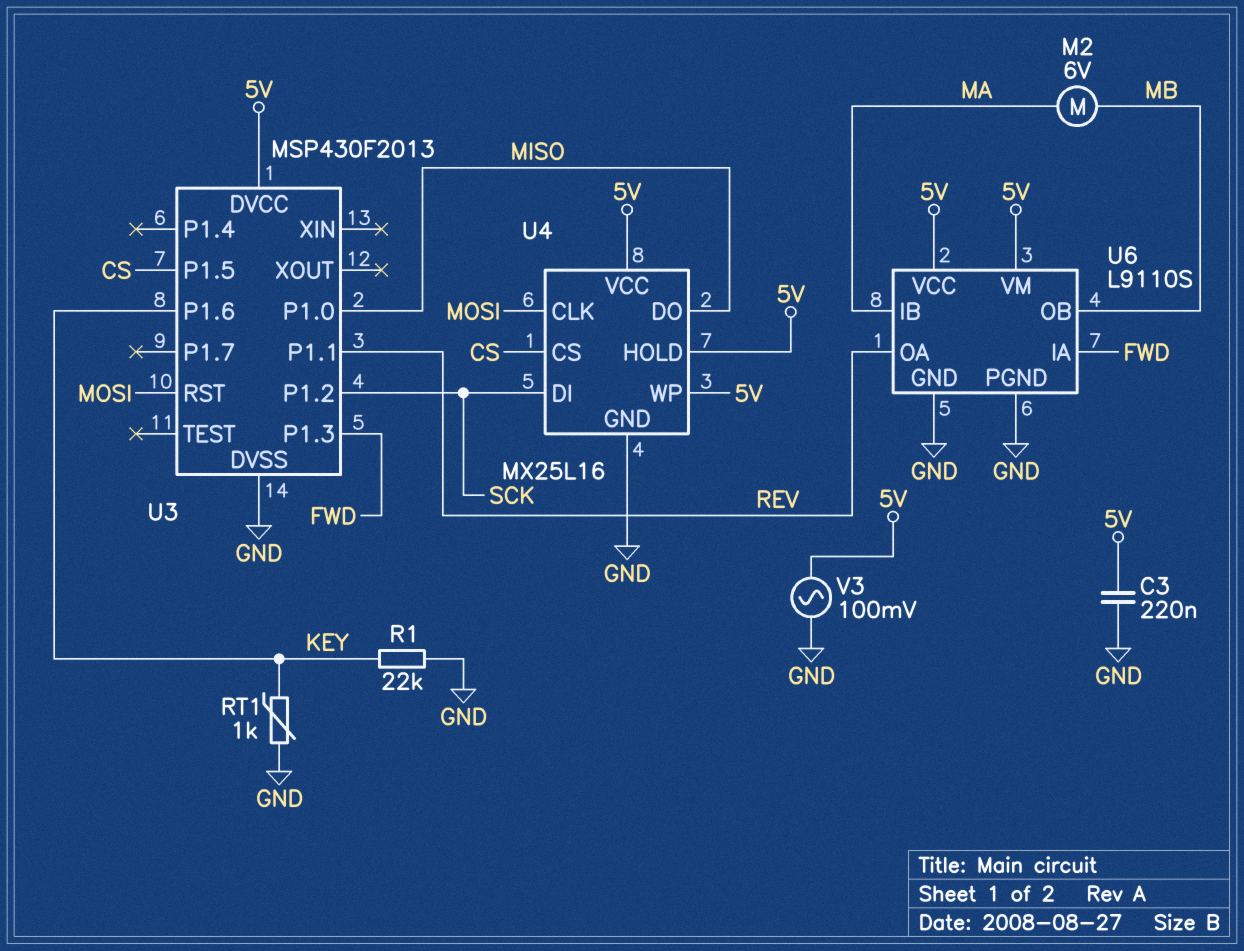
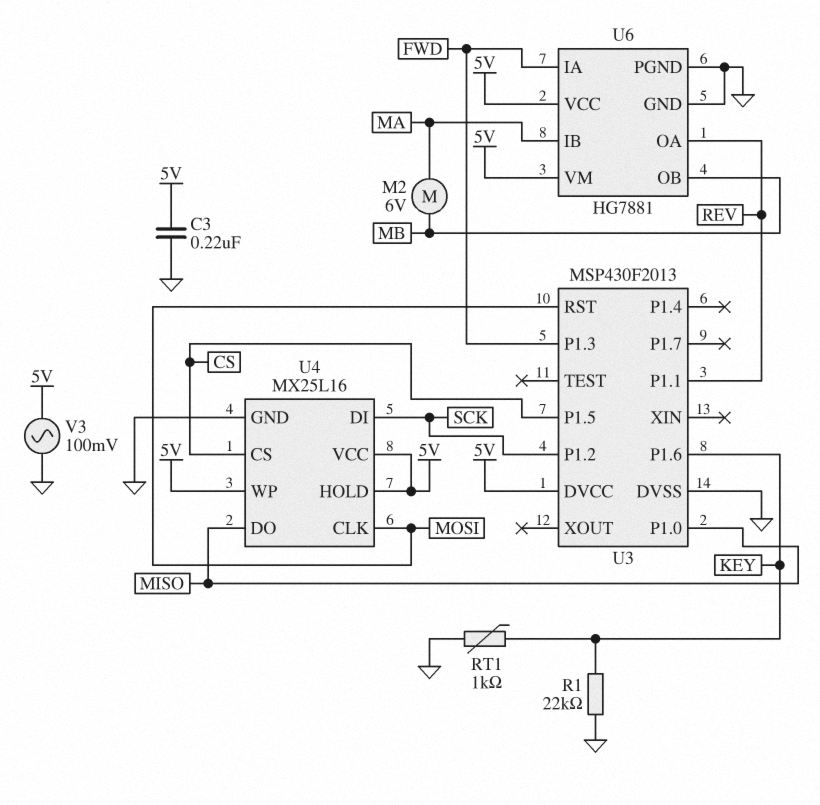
U6: L9110S -> HG7881

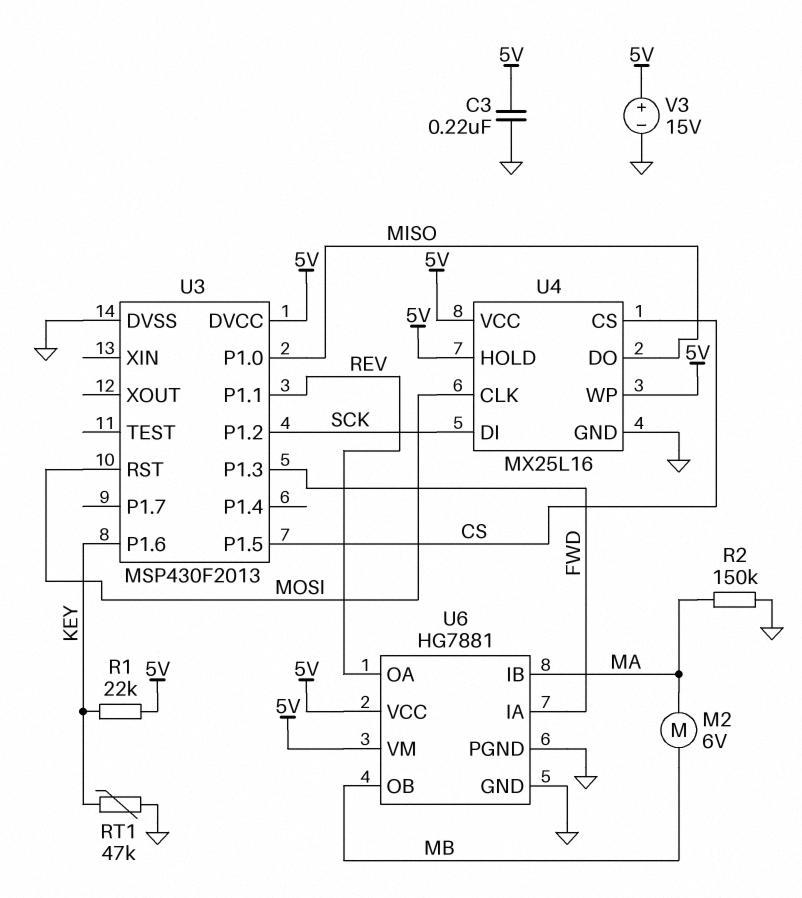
R1: 22k (GND, KEY) -> 22k (5V, KEY)
R2: none -> 150k (GND, MA)
RT1: 1k (GND, KEY) -> 47k (GND, KEY)
V3: AC 100mV (5V, GND) -> 15V (plus 5V, minus GND)

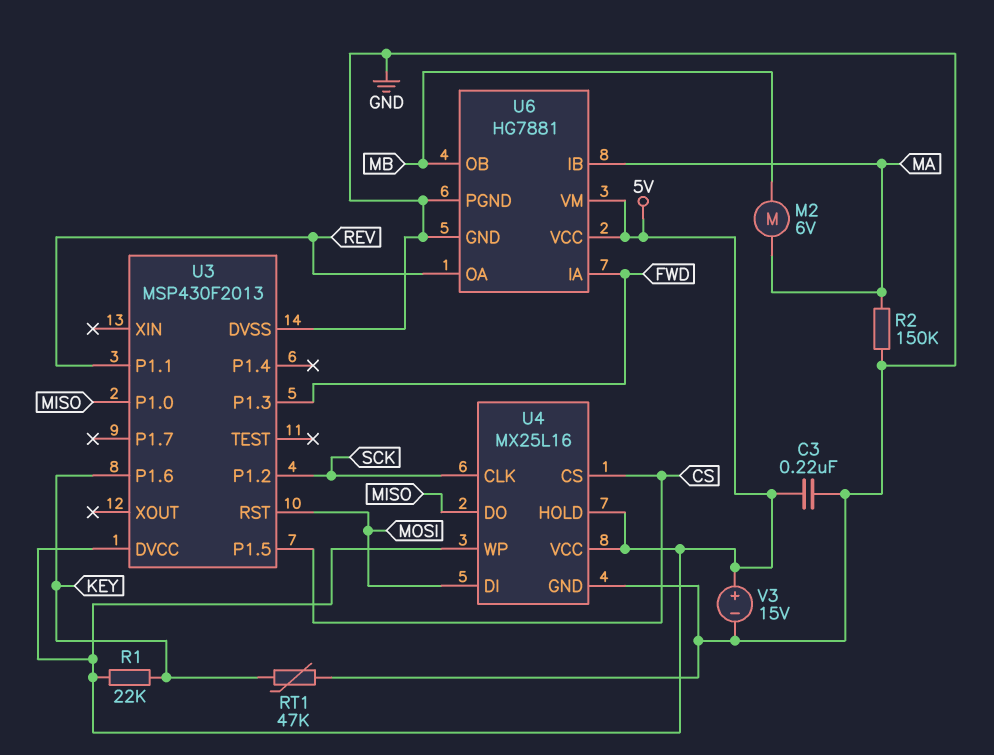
U4 pin CLK: MOSI -> SCK
U4 pin DI: SCK -> MOSI

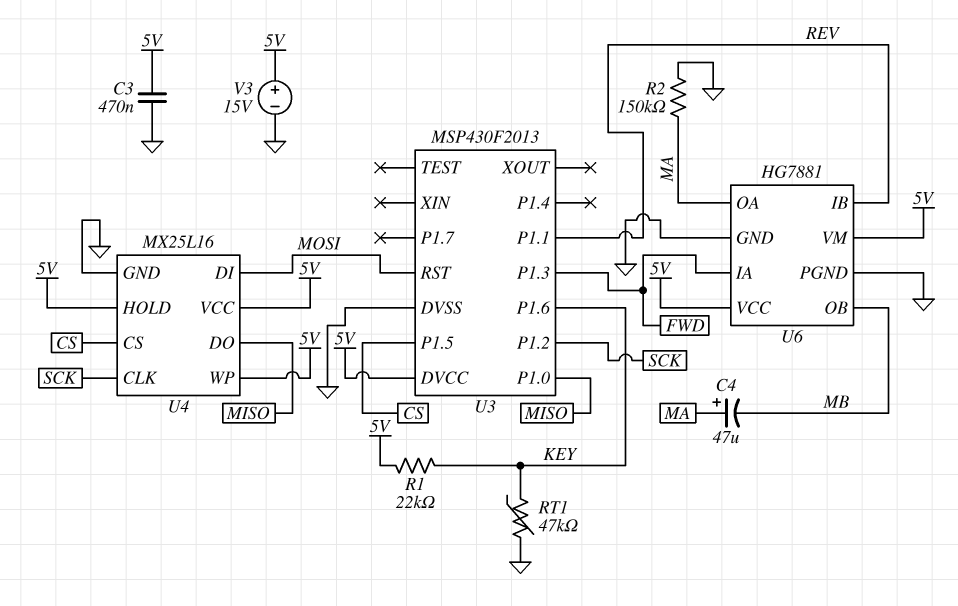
C3: 220nF (5V, GND) -> 470nF (5V, GND)
C4: none -> 47uF (plus MA, minus MB)
M2: motor 6V (MA, MB) -> none
U6 pin IB: MA -> REV
U6 pin OA: REV -> MA

